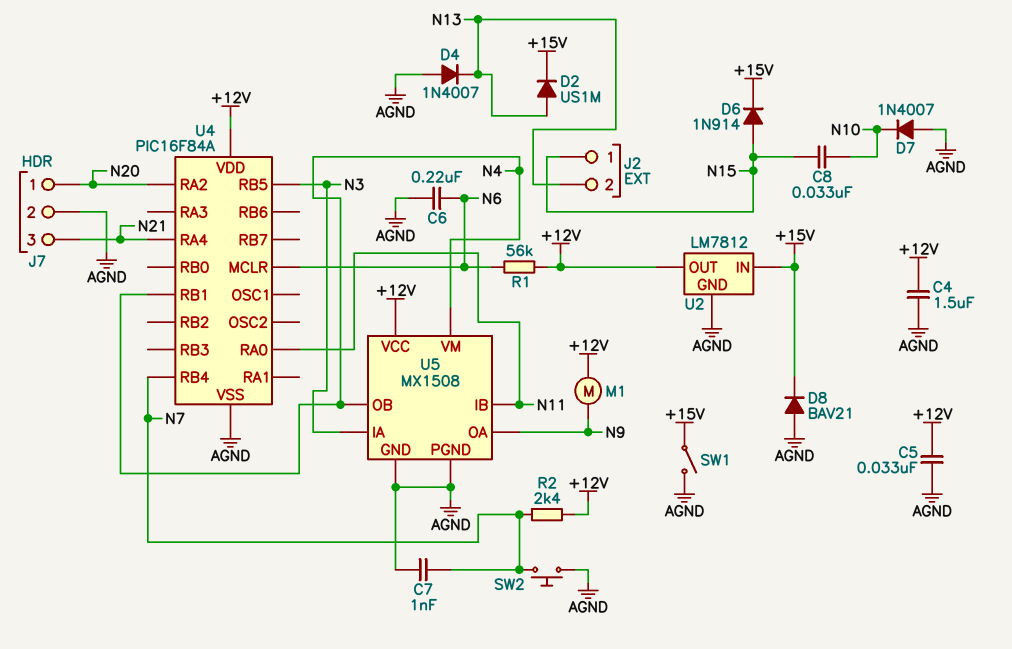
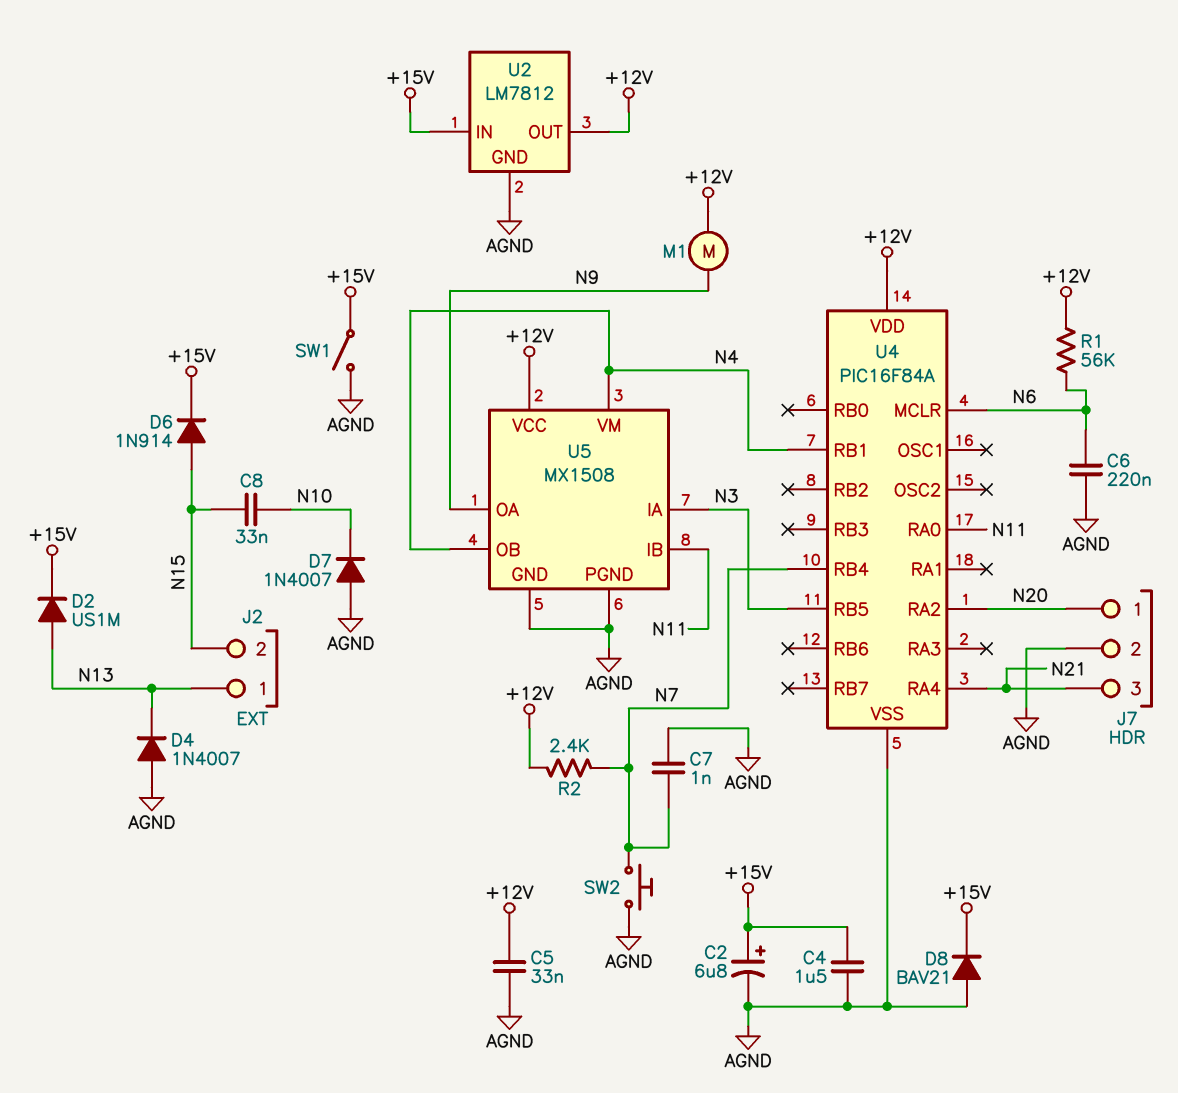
C2: none -> 6.8uF (plus +15V, minus AGND)
C4: 1.5uF (+12V, AGND) -> 1.5uF (+15V, AGND)
J2 pin 1: N15 -> N13
J2 pin 2: N13 -> N15

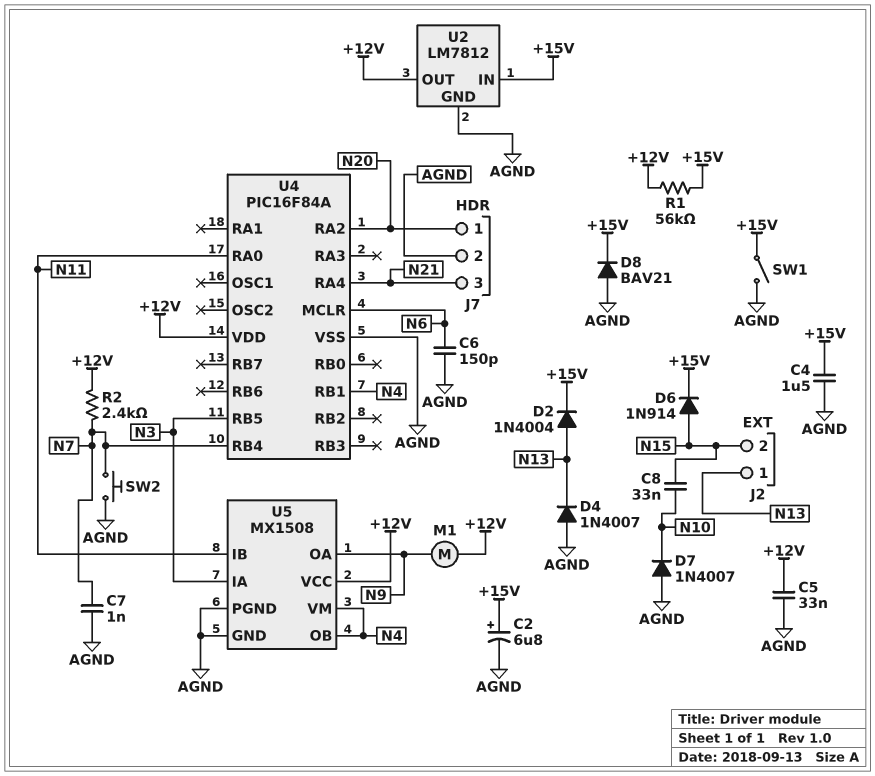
C6: 220nF (AGND, N6) -> 150pF (AGND, N6)
D2: diode US1M (A N13, K +15V) -> diode 1N4004 (A N13, K +15V)
R1: 56k (+12V, N6) -> 56k (+12V, +15V)

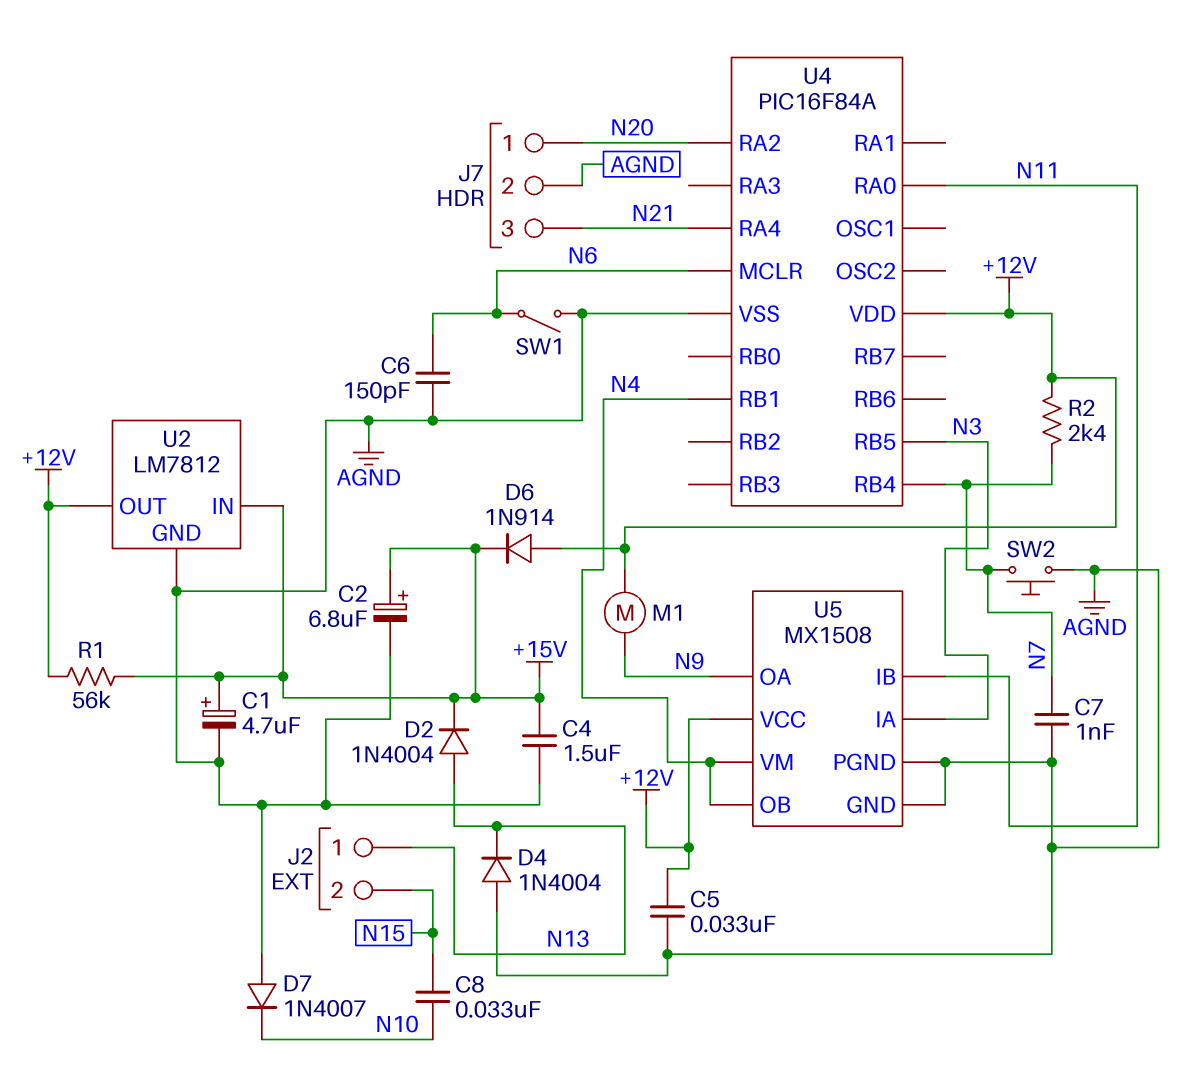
C1: none -> 4.7uF (plus +15V, minus AGND)
D4: diode 1N4007 (A AGND, K N13) -> diode 1N4004 (A AGND, K N13)
D6: diode 1N914 (A N15, K +15V) -> diode 1N914 (A +12V, K +15V)
D8: diode BAV21 (A AGND, K +15V) -> none
SW1: switch (+15V, AGND) -> switch (AGND, N6)

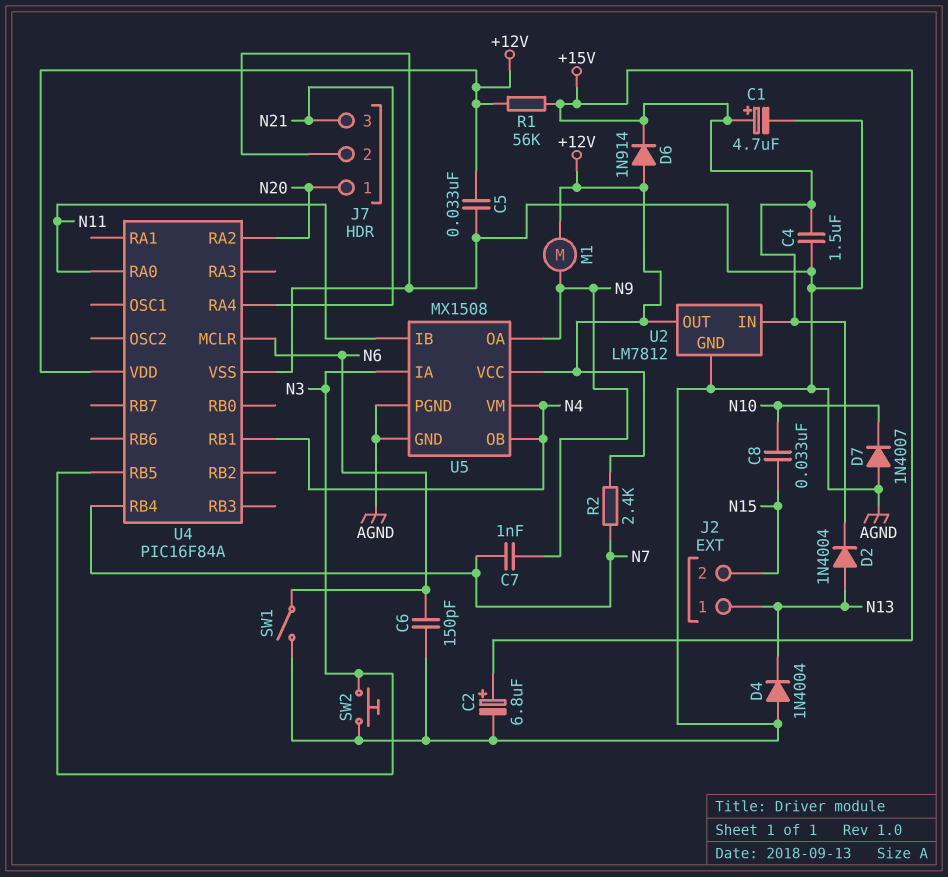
C7: 1nF (AGND, N7) -> 1nF (N7, N9)
SW2: button (AGND, N7) -> button (AGND, N3)

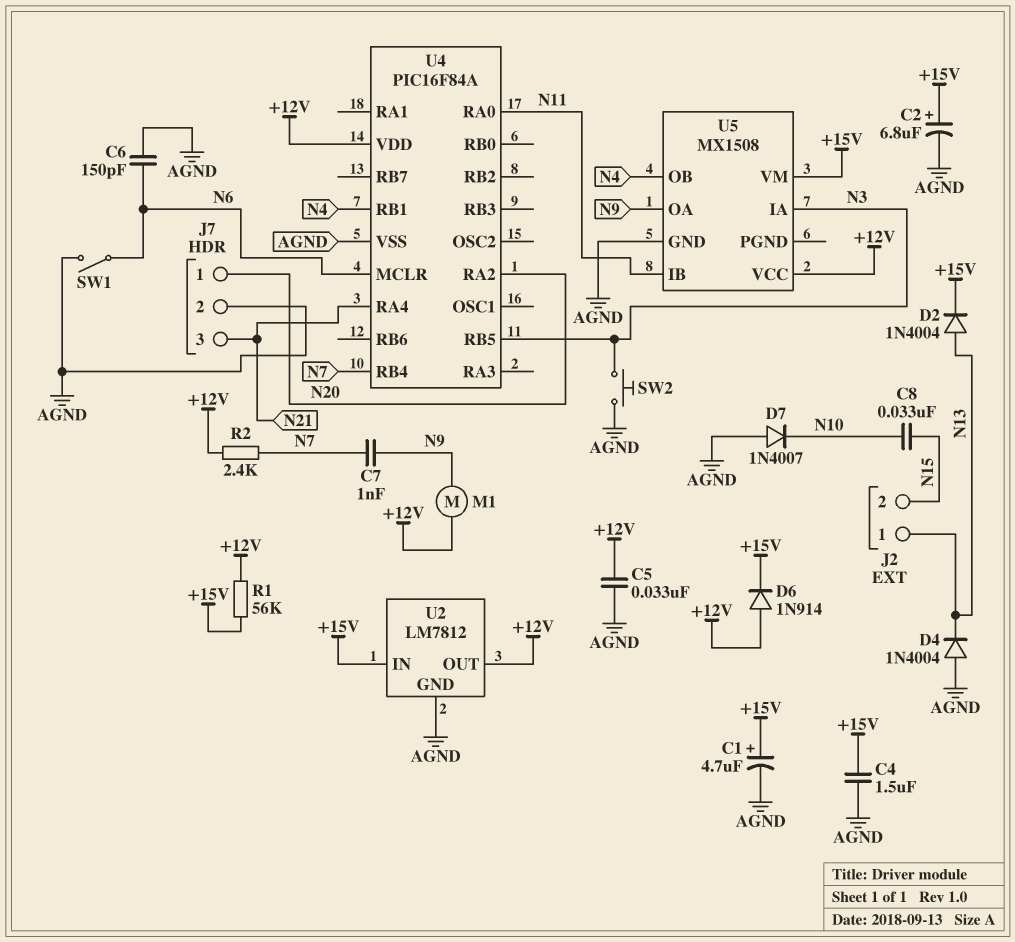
U5 pin PGND: AGND -> none
U5 pin VM: N4 -> +15V

